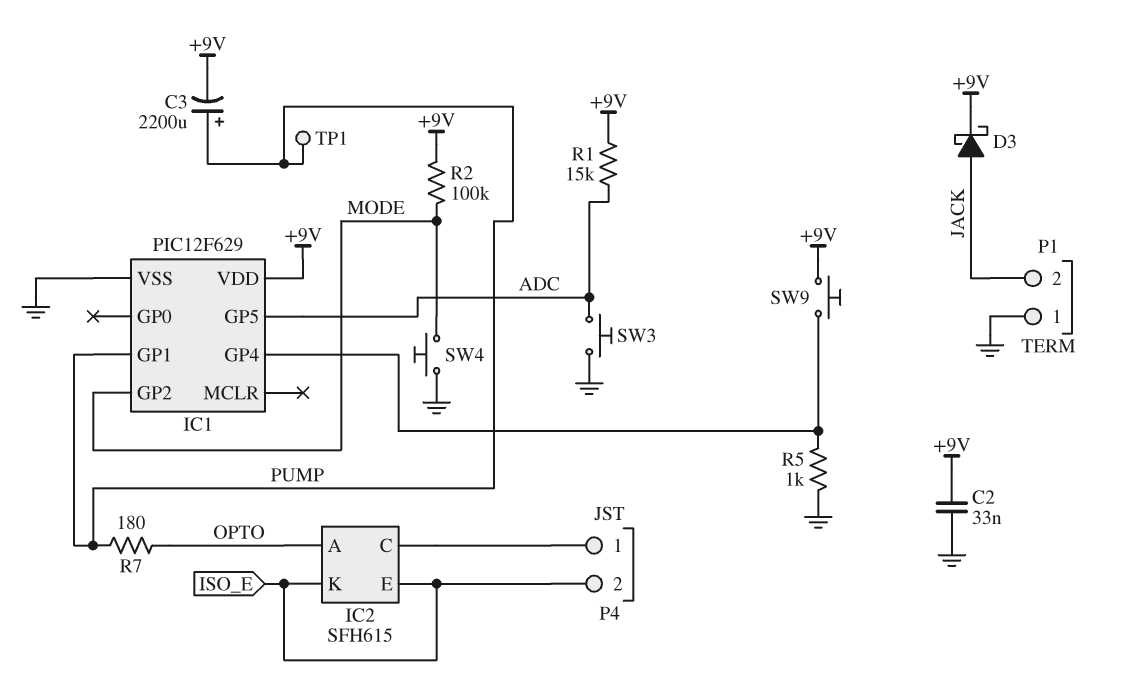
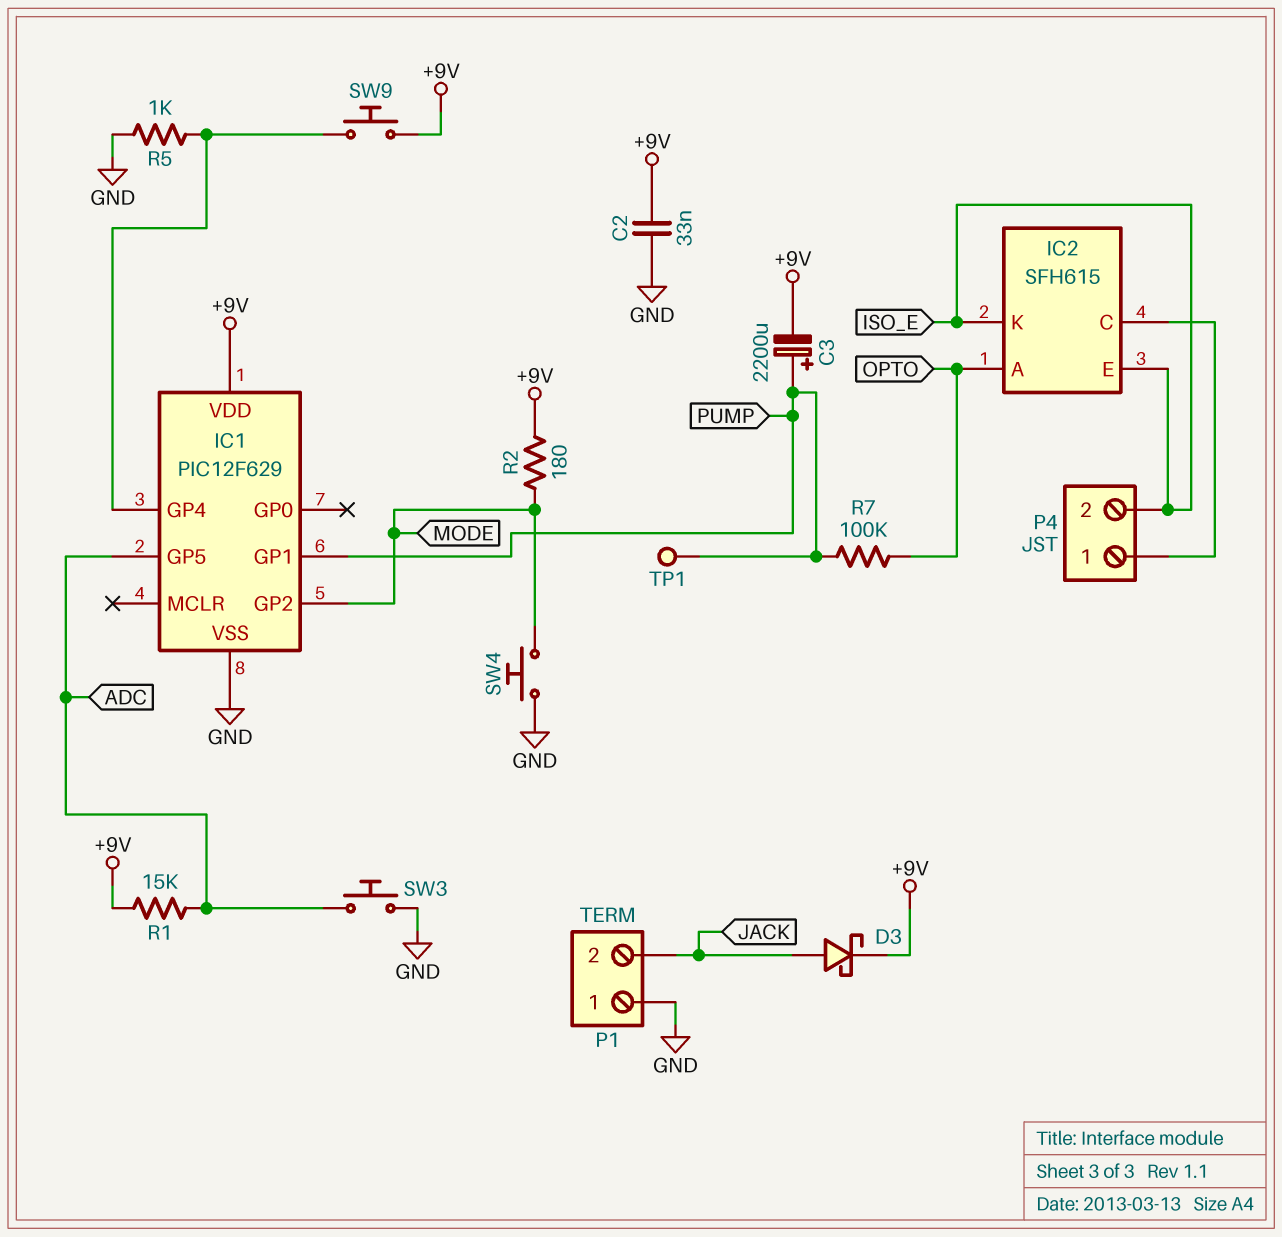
R2: 100k (+9V, MODE) -> 180 (+9V, MODE)
R7: 180 (OPTO, PUMP) -> 100k (OPTO, PUMP)

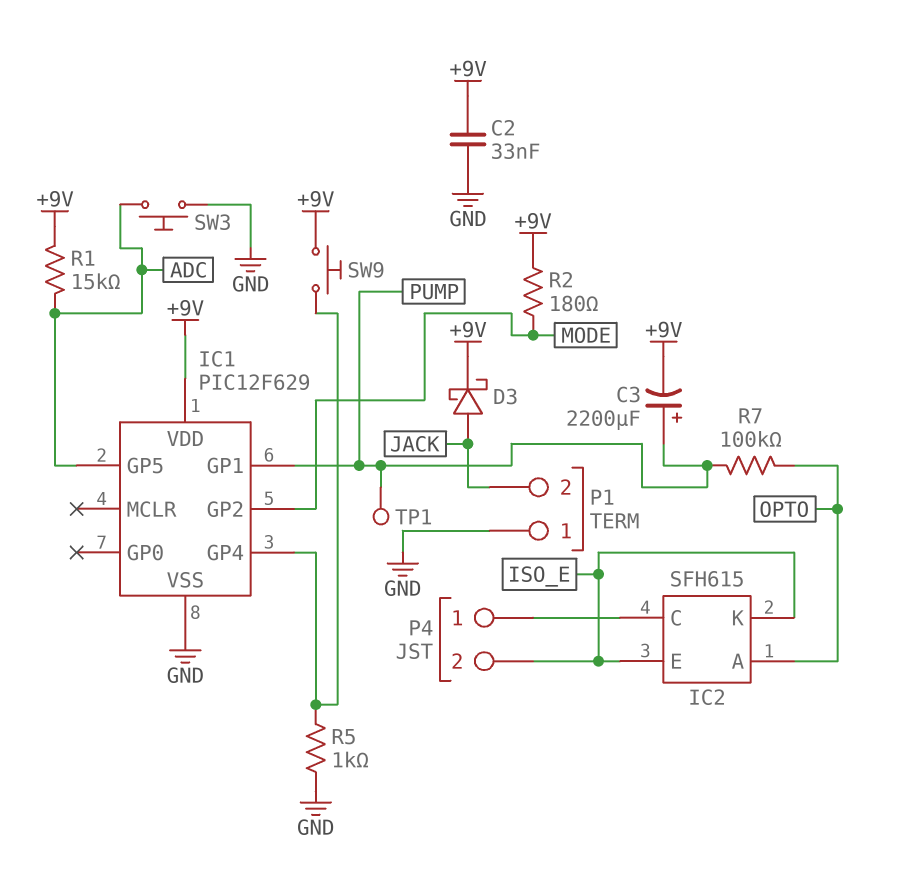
SW4: button (GND, MODE) -> none

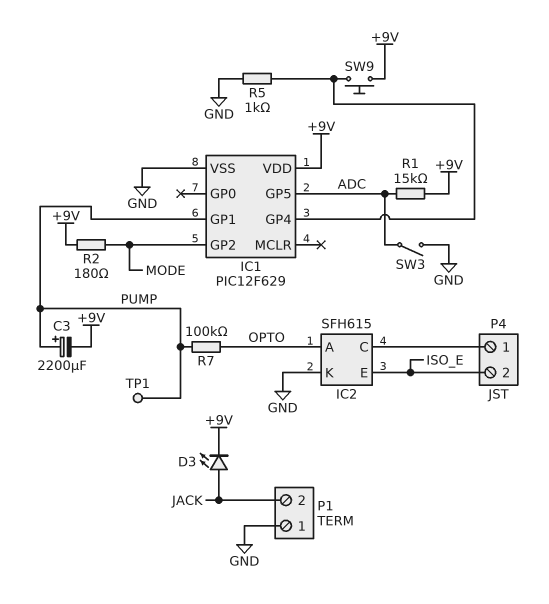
C2: 33nF (+9V, GND) -> none
D3: schottky (A JACK, K +9V) -> LED (A JACK, K +9V)
IC2 pin K: ISO_E -> GND
SW3: button (ADC, GND) -> switch (ADC, GND)

